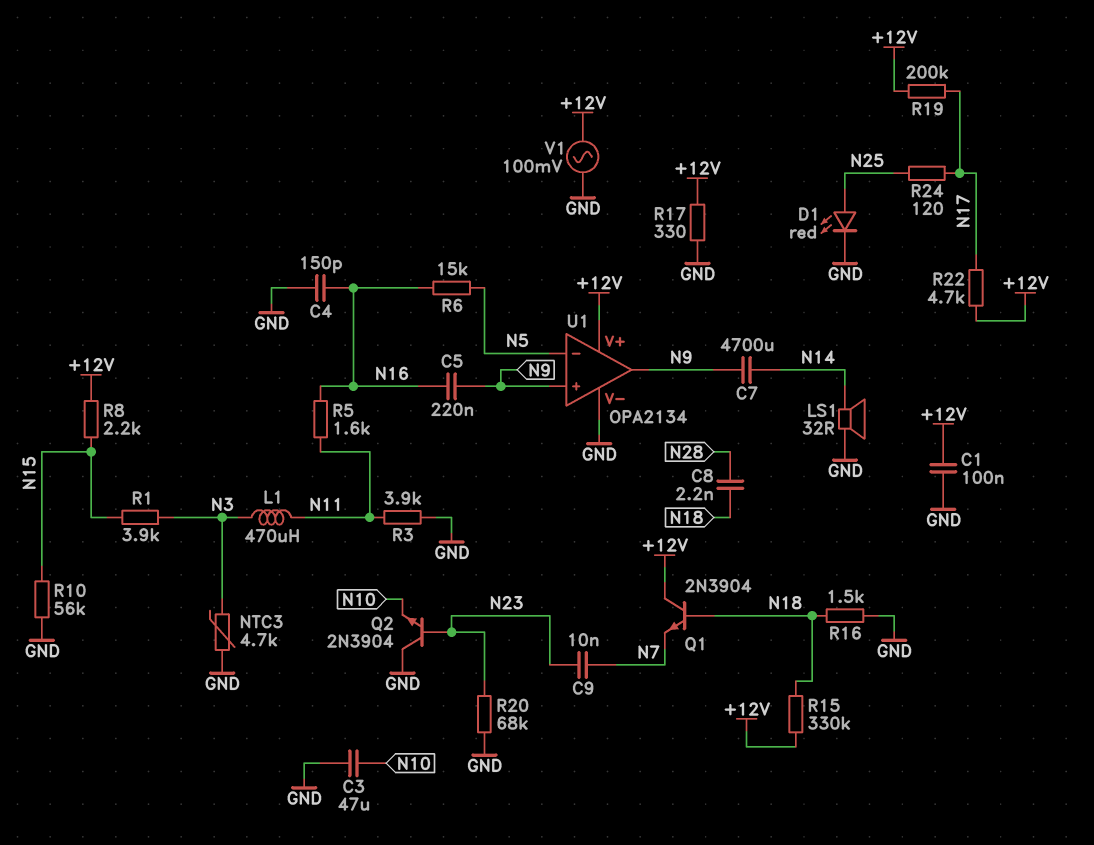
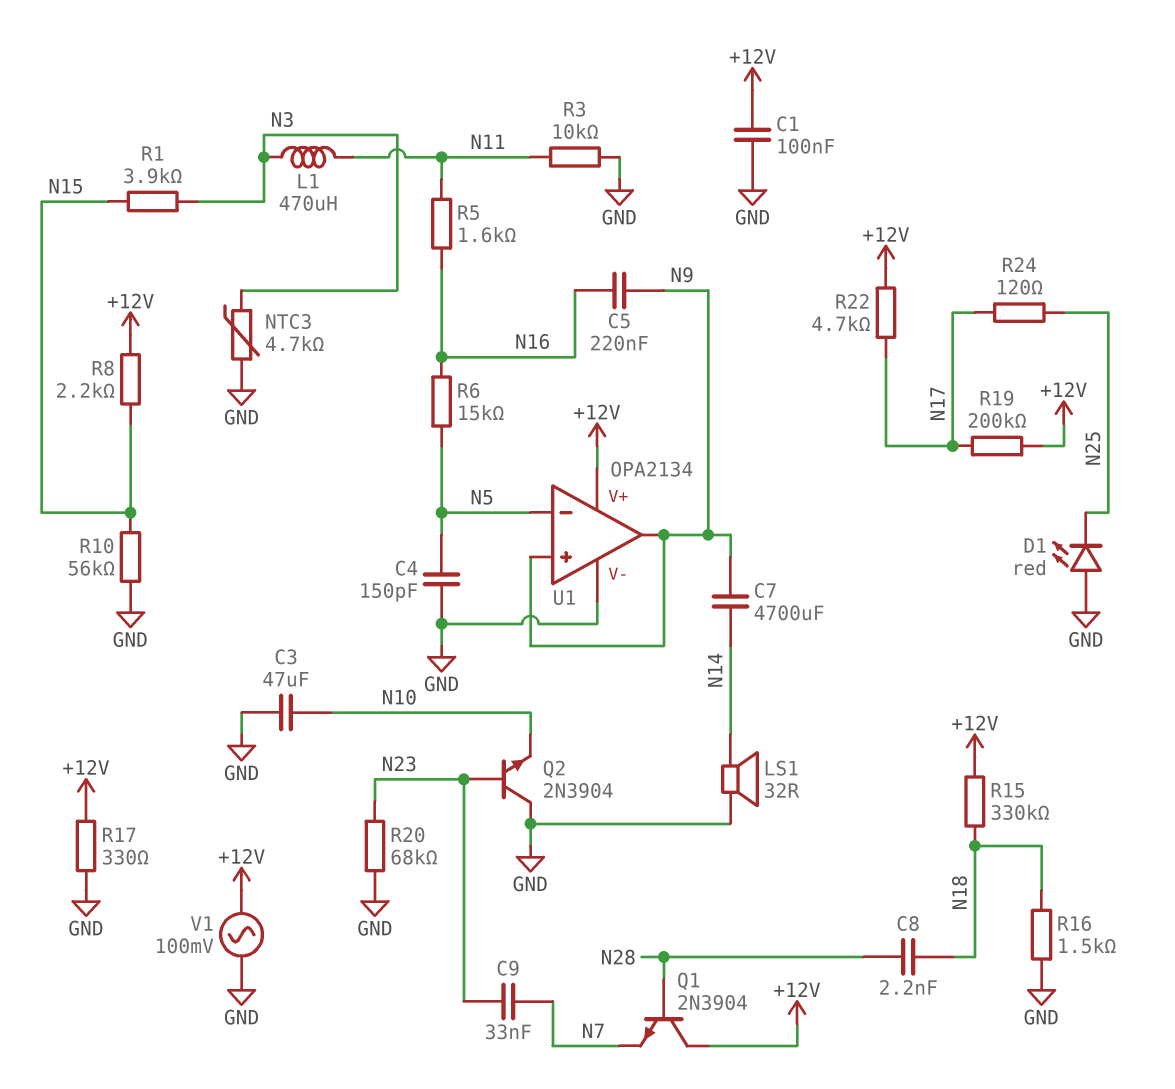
C4: 150pF (GND, N16) -> 150pF (GND, N5)
C9: 10nF (N7, N23) -> 33nF (N7, N23)
D1: LED red (A N25, K GND) -> LED red (A GND, K N25)
Q1: NPN 2N3904 (B N18, C +12V, E N7) -> NPN 2N3904 (B N28, C +12V, E N7)
R3: 3.9k (GND, N11) -> 10k (GND, N11)

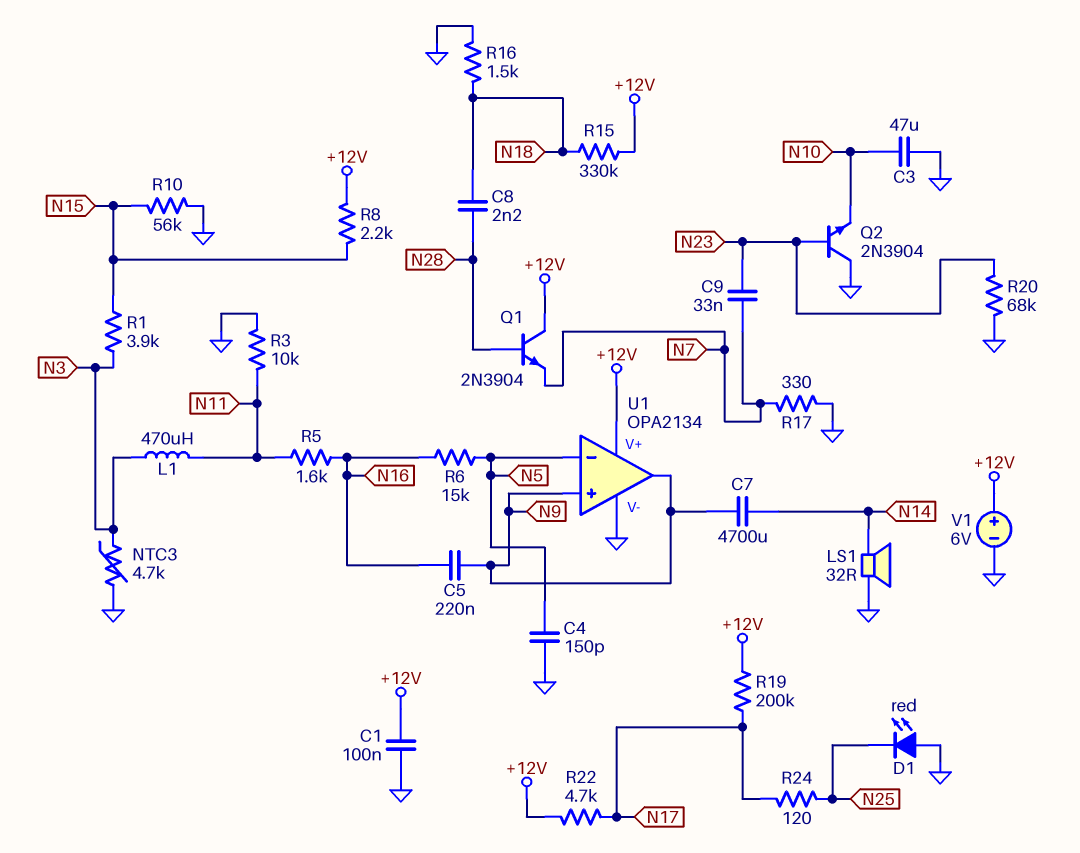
R17: 330 (+12V, GND) -> 330 (GND, N7)
V1: AC 100mV (+12V, GND) -> 6V (plus +12V, minus GND)

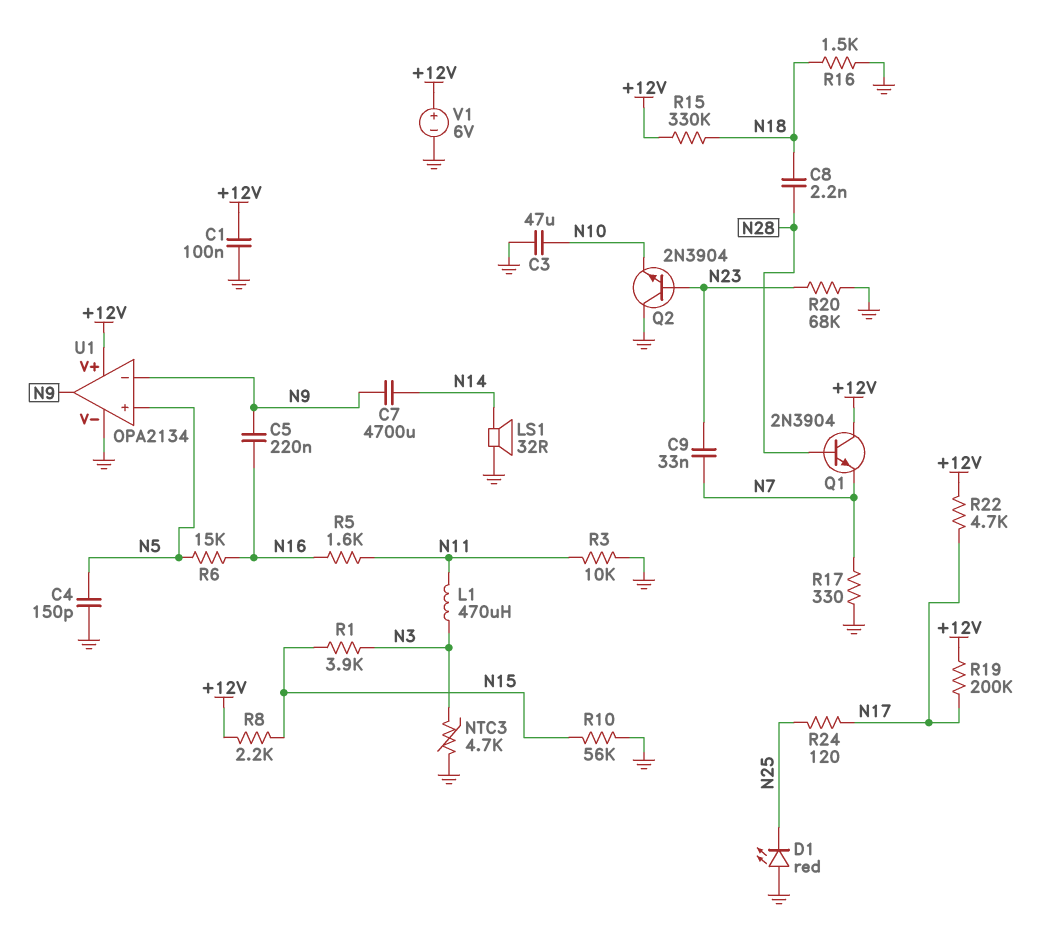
U1 pin in+: N9 -> N5
U1 pin in-: N5 -> N9

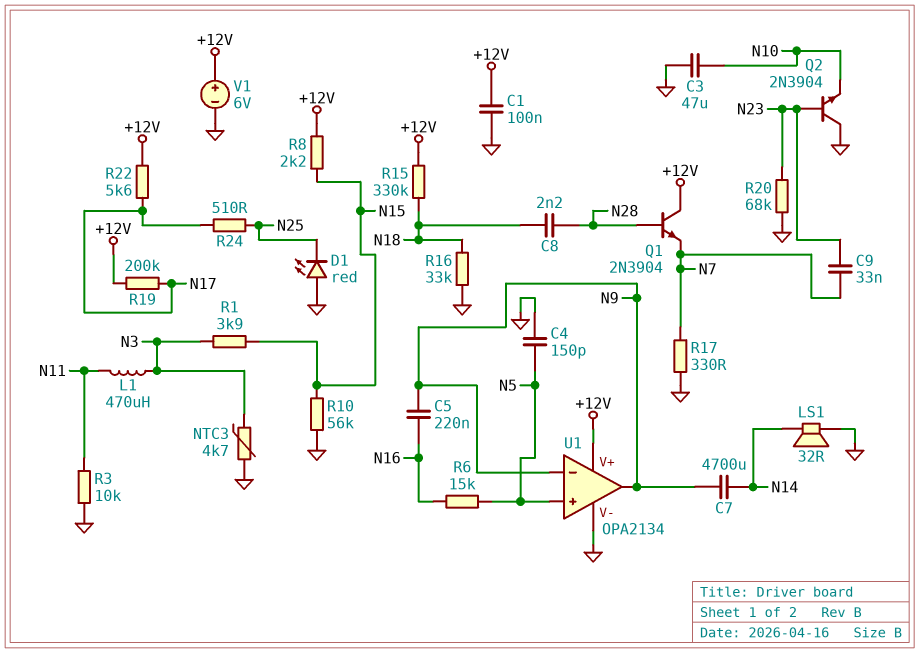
R5: 1.6k (N11, N16) -> none
R16: 1.5k (GND, N18) -> 33k (GND, N18)
R22: 4.7k (+12V, N17) -> 5.6k (+12V, N17)
R24: 120 (N17, N25) -> 510 (N17, N25)

